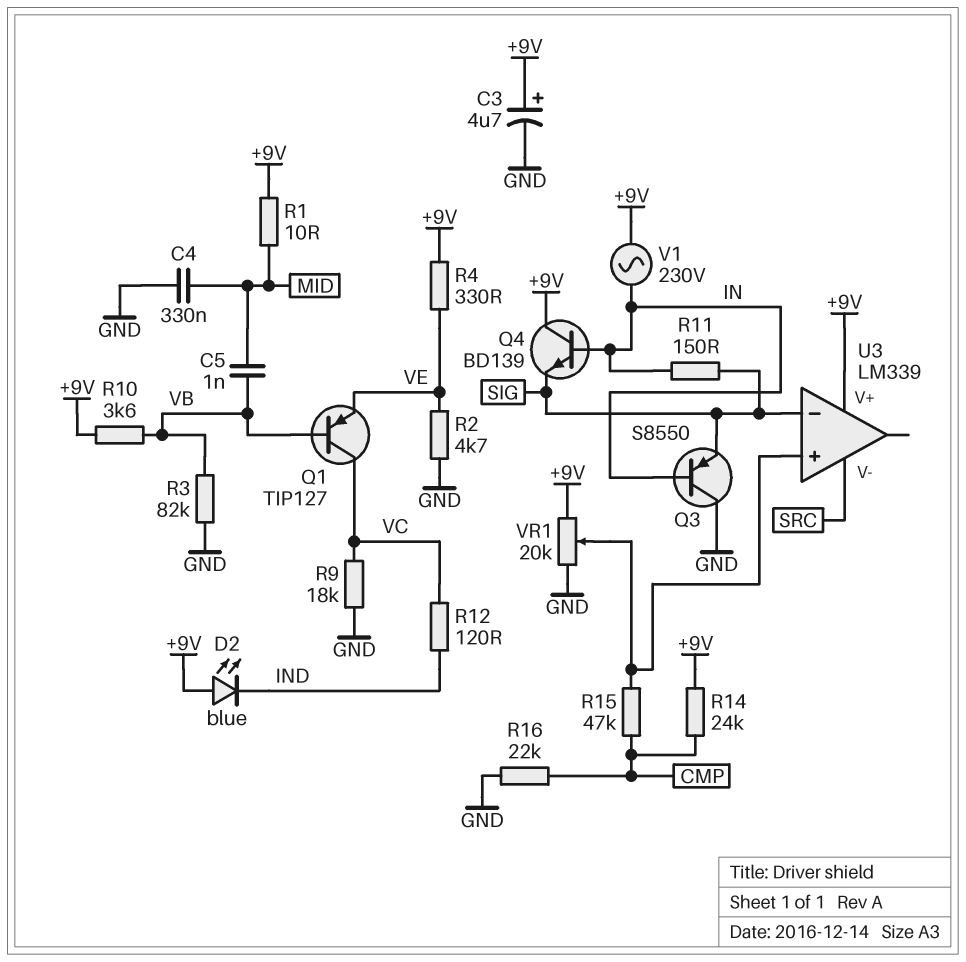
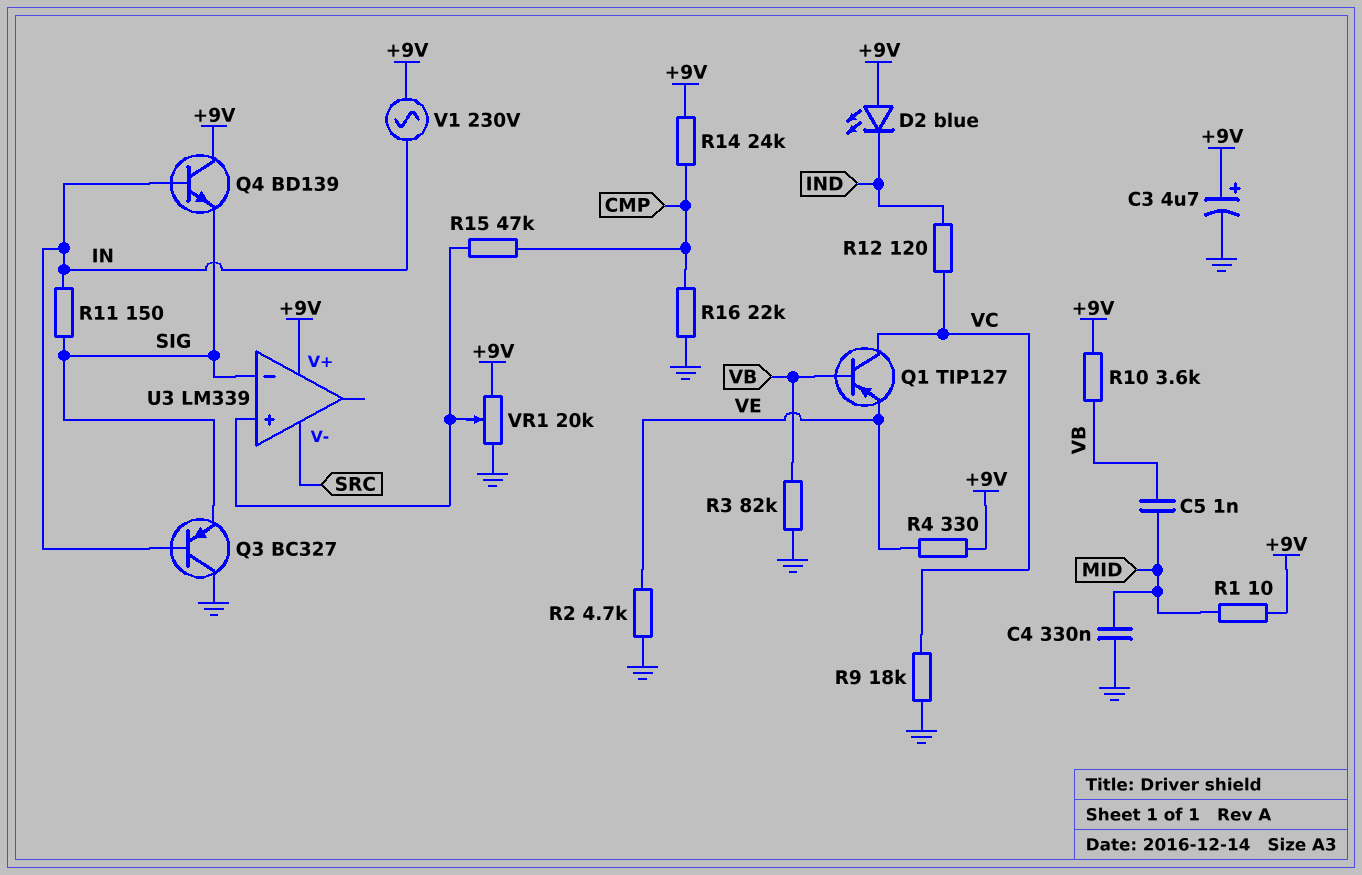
Q3: PNP S8550 (B IN, C GND, E SIG) -> PNP BC327 (B IN, C GND, E SIG)

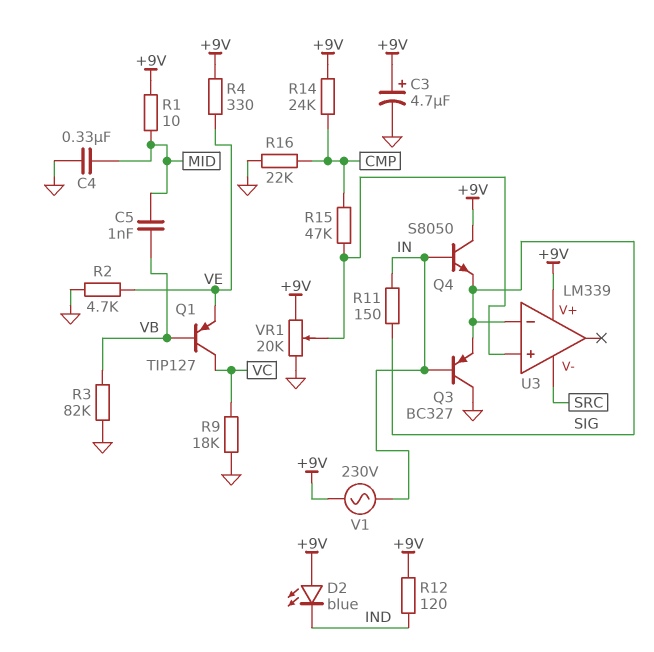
Q4: NPN BD139 (B IN, C +9V, E SIG) -> NPN S8050 (B IN, C +9V, E SIG)
R10: 3.6k (+9V, VB) -> none
R12: 120 (IND, VC) -> 120 (+9V, IND)

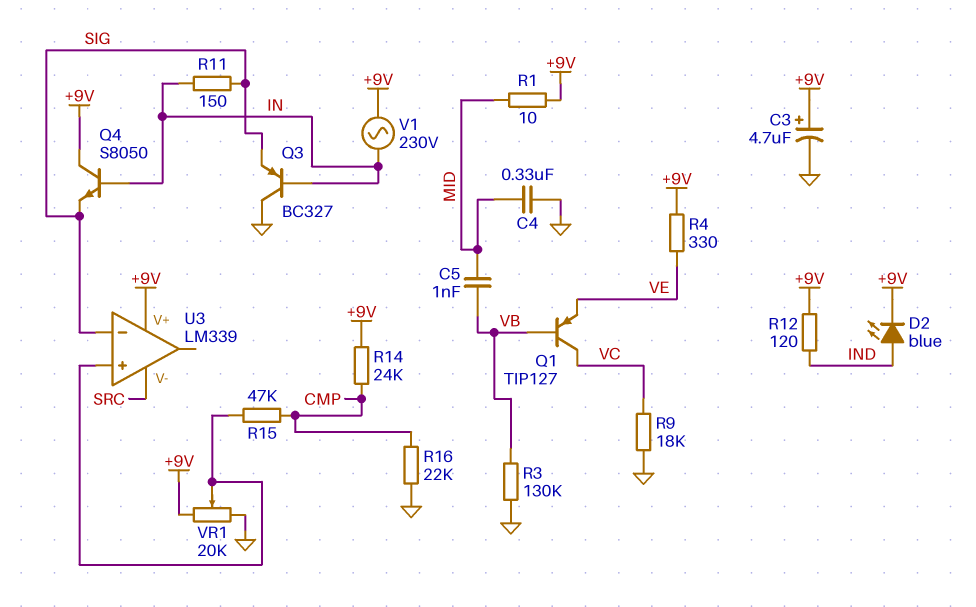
D2: LED blue (A +9V, K IND) -> LED blue (A IND, K +9V)
R2: 4.7k (GND, VE) -> none
R3: 82k (GND, VB) -> 130k (GND, VB)

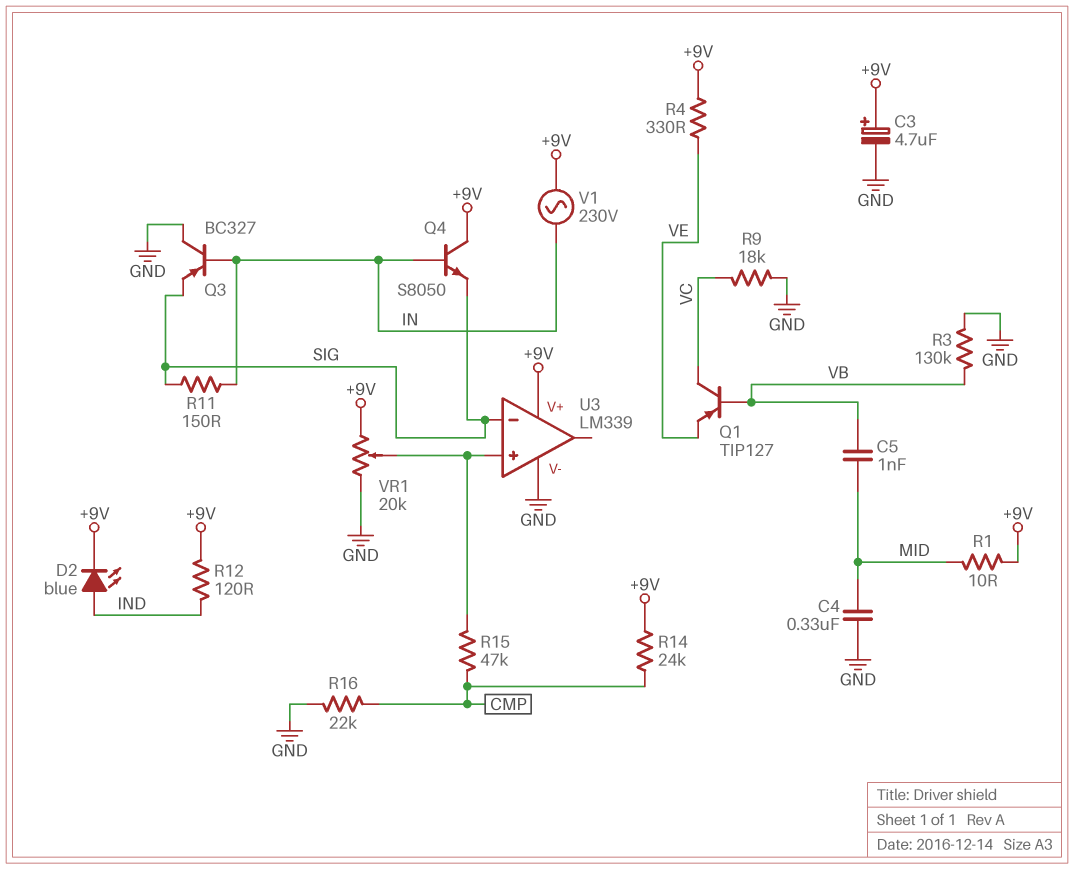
U3 pin V-: SRC -> GND

